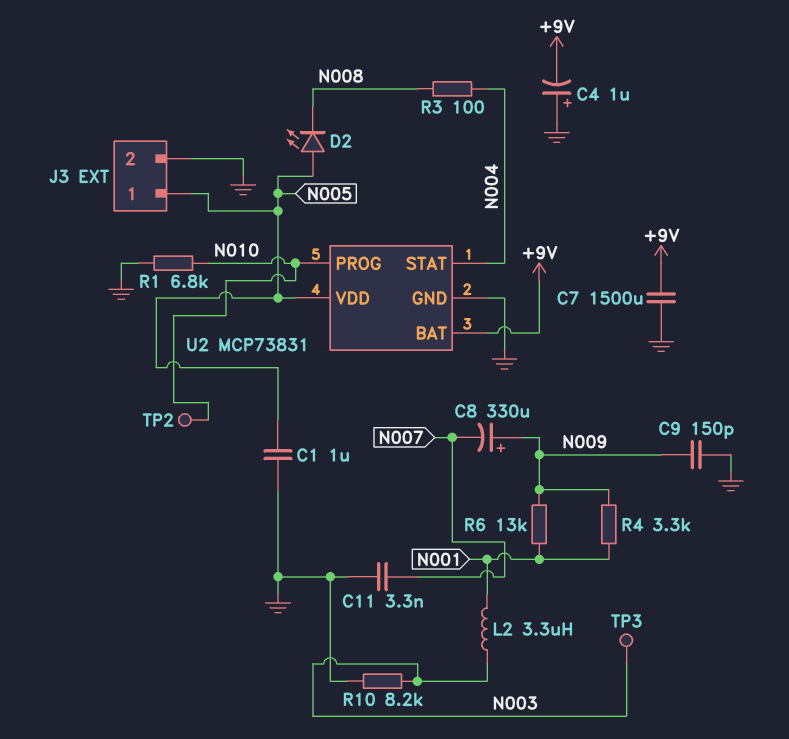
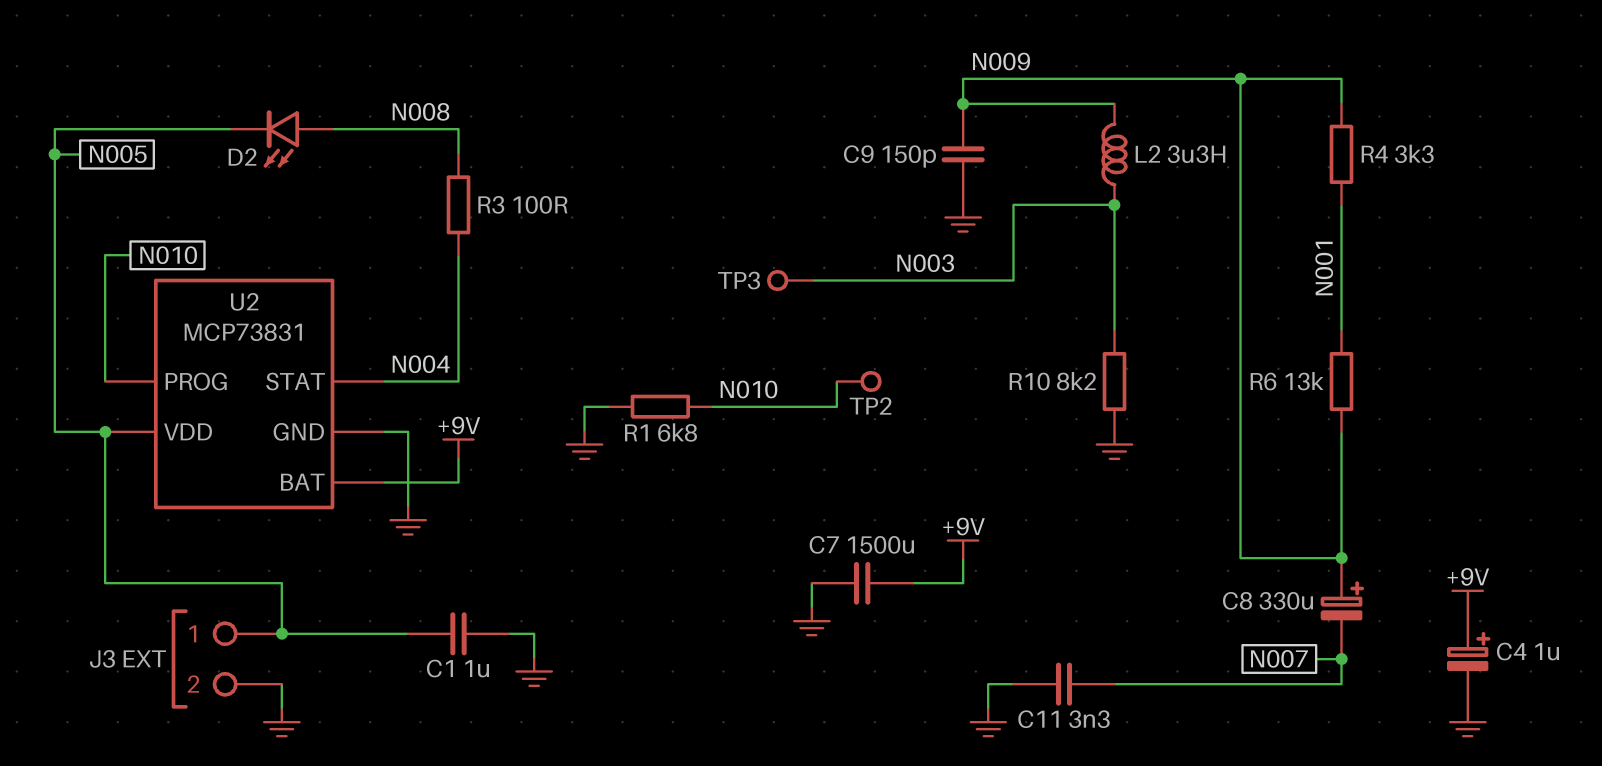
C4: 1uF (plus GND, minus +9V) -> 1uF (plus +9V, minus GND)
D2: LED (A N005, K N008) -> LED (A N008, K N005)
L2: 3.3uH (N001, N003) -> 3.3uH (N003, N009)

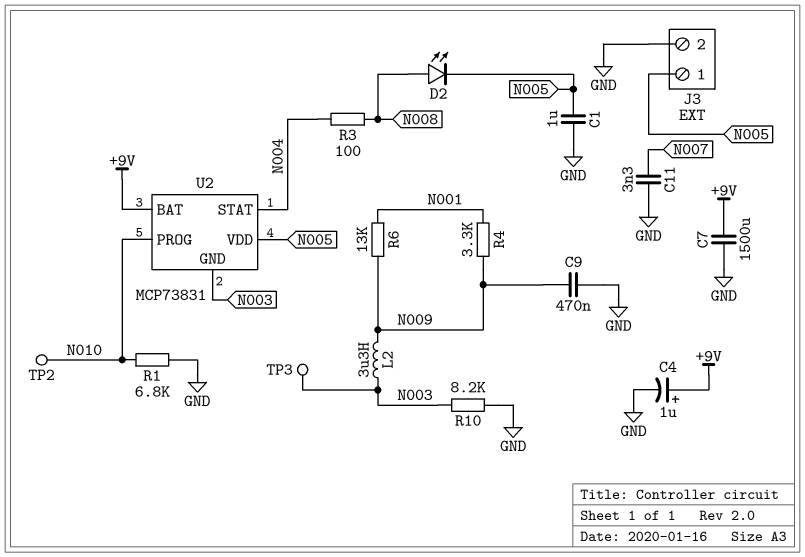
C8: 330uF (plus N009, minus N007) -> none
C9: 150pF (GND, N009) -> 470nF (GND, N009)
U2 pin GND: GND -> N003

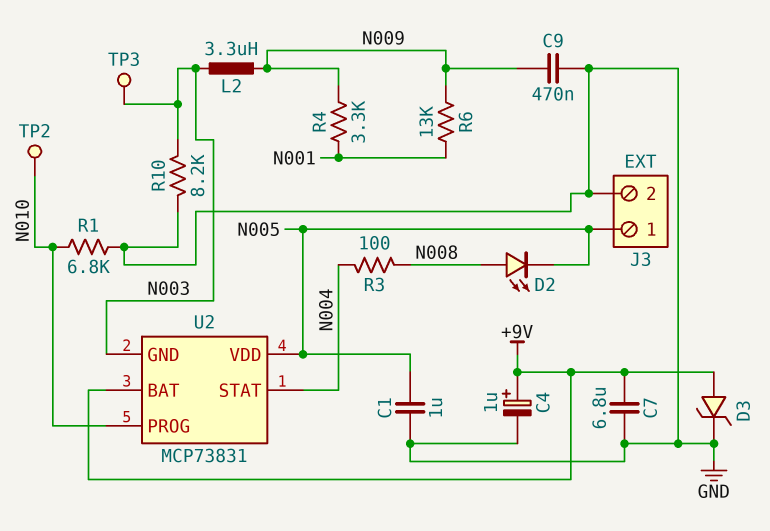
C7: 1500uF (+9V, GND) -> 6.8uF (+9V, GND)
C11: 3.3nF (GND, N007) -> none
D3: none -> zener (A +9V, K GND)

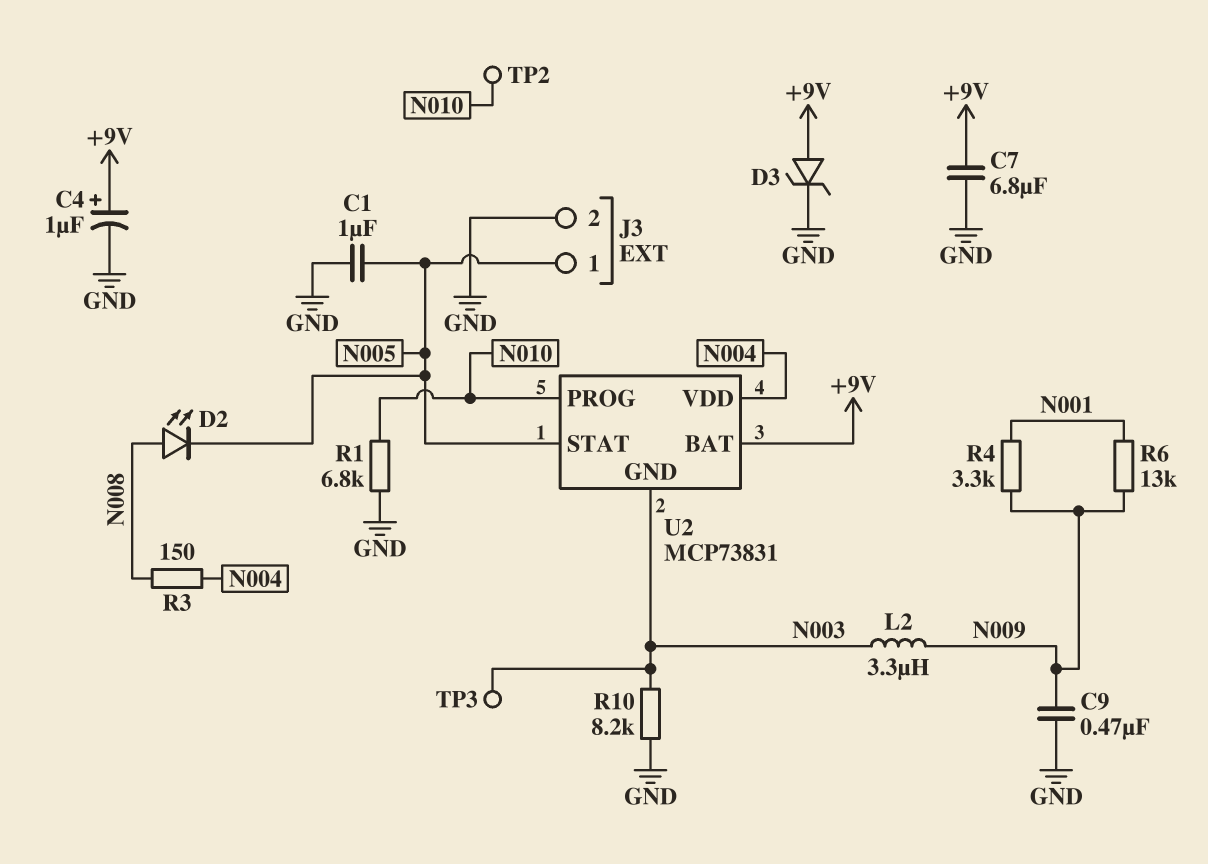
R3: 100 (N004, N008) -> 150 (N004, N008)
U2 pin STAT: N004 -> N005
U2 pin VDD: N005 -> N004

